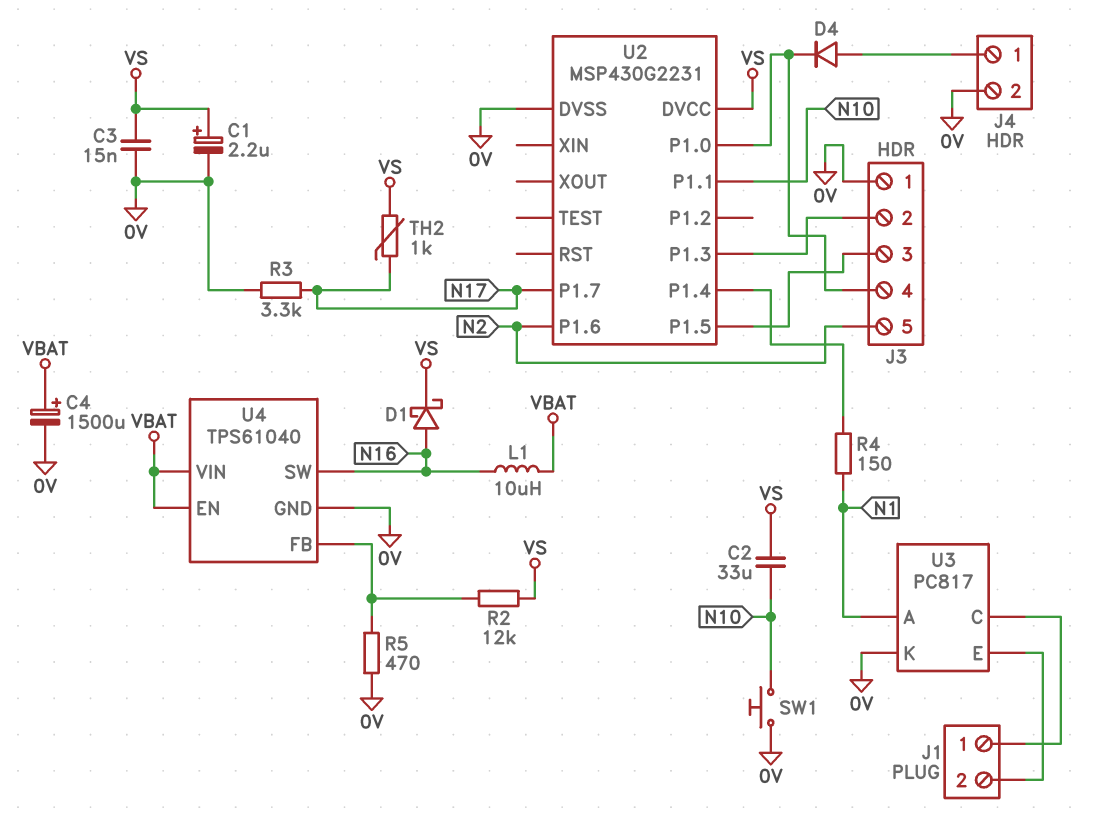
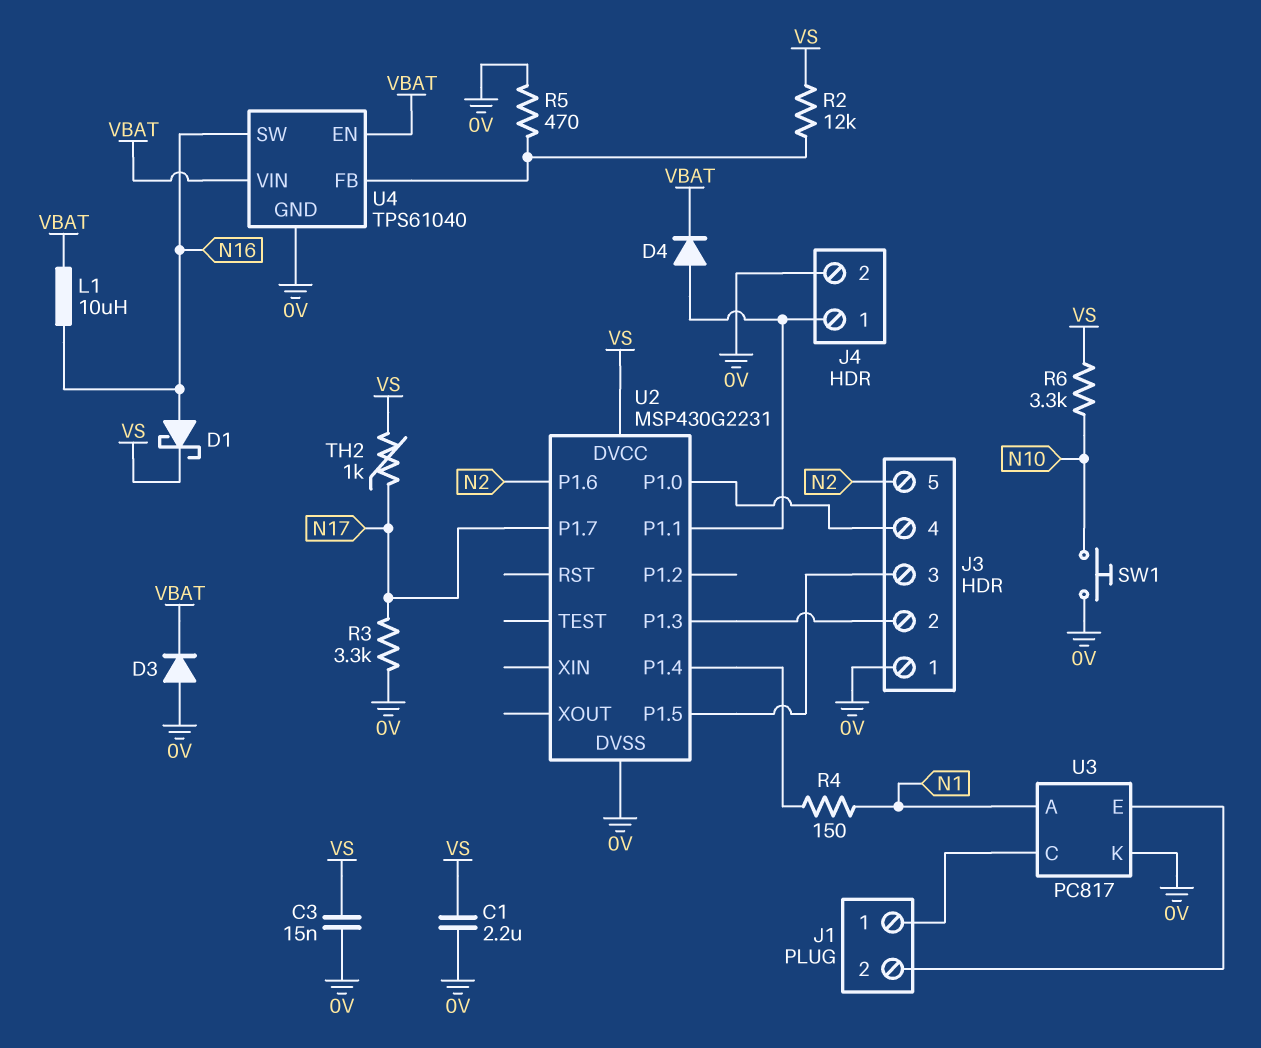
C1: 2.2uF (plus VS, minus 0V) -> 2.2uF (0V, VS)
C2: 33uF (N10, VS) -> none
C4: 1500uF (plus VBAT, minus 0V) -> none
D3: none -> diode (A 0V, K VBAT)
D4: diode (A J4/1, K J3/4) -> diode (A J4/1, K VBAT)
R6: none -> 3.3k (N10, VS)
U2 pin P1.1: N10 -> J4/1

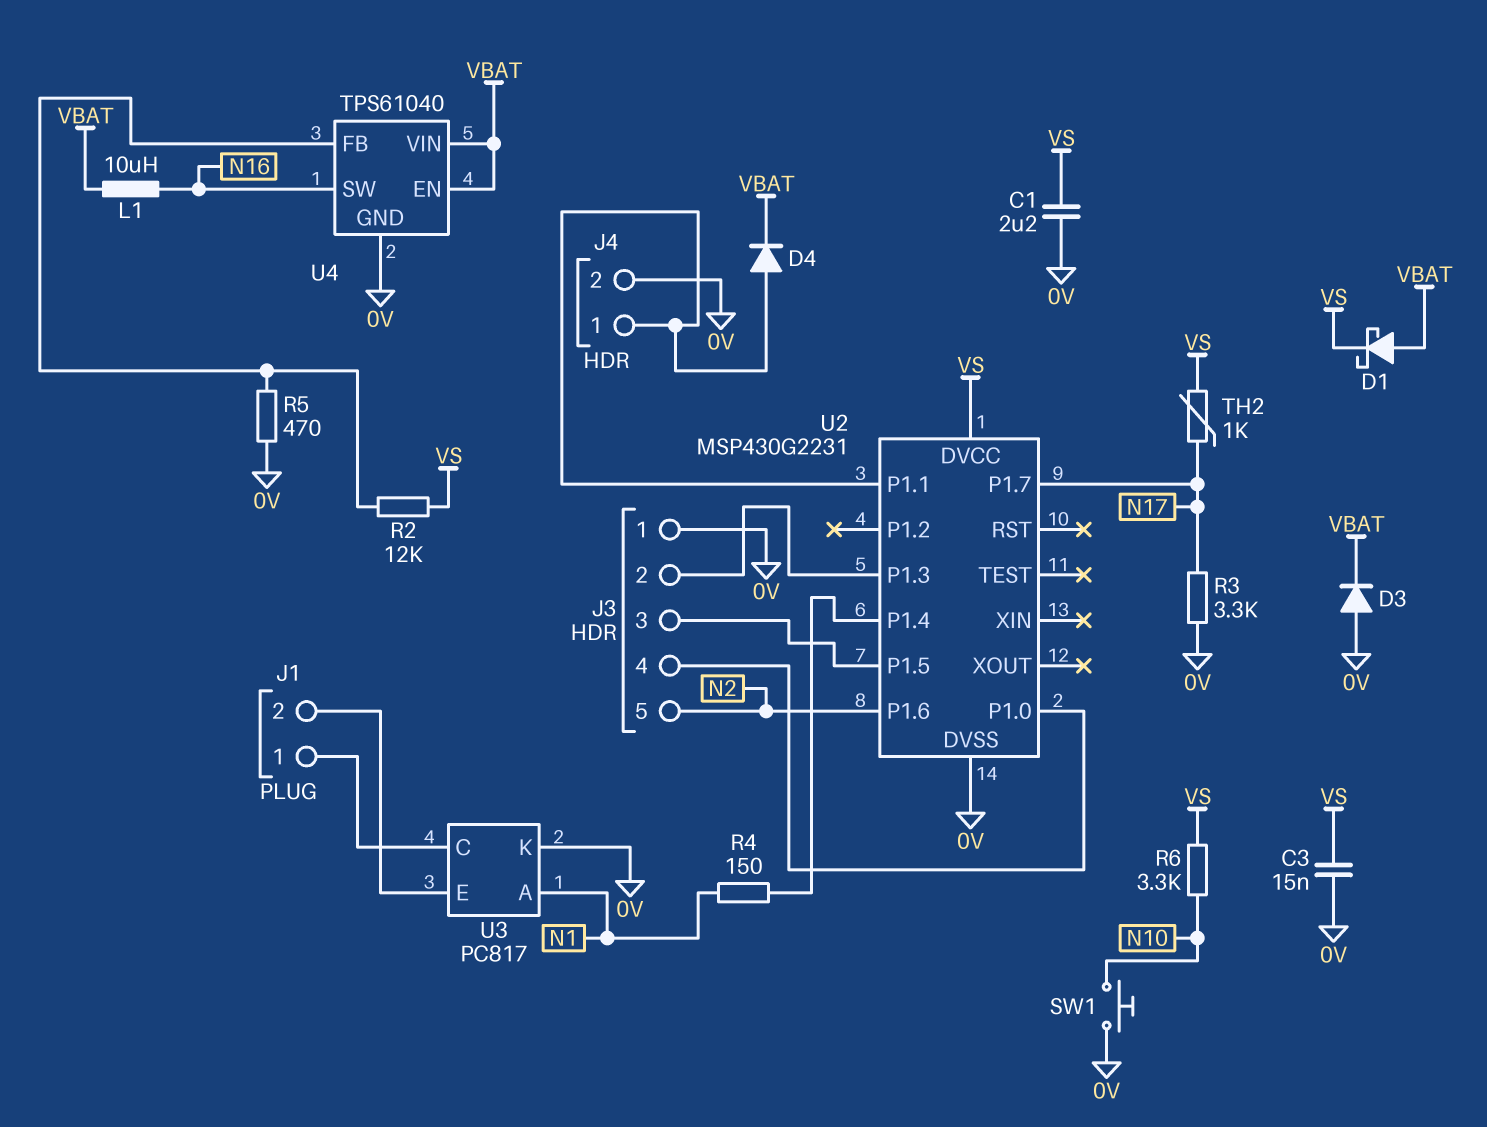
D1: schottky (A N16, K VS) -> schottky (A VBAT, K VS)

